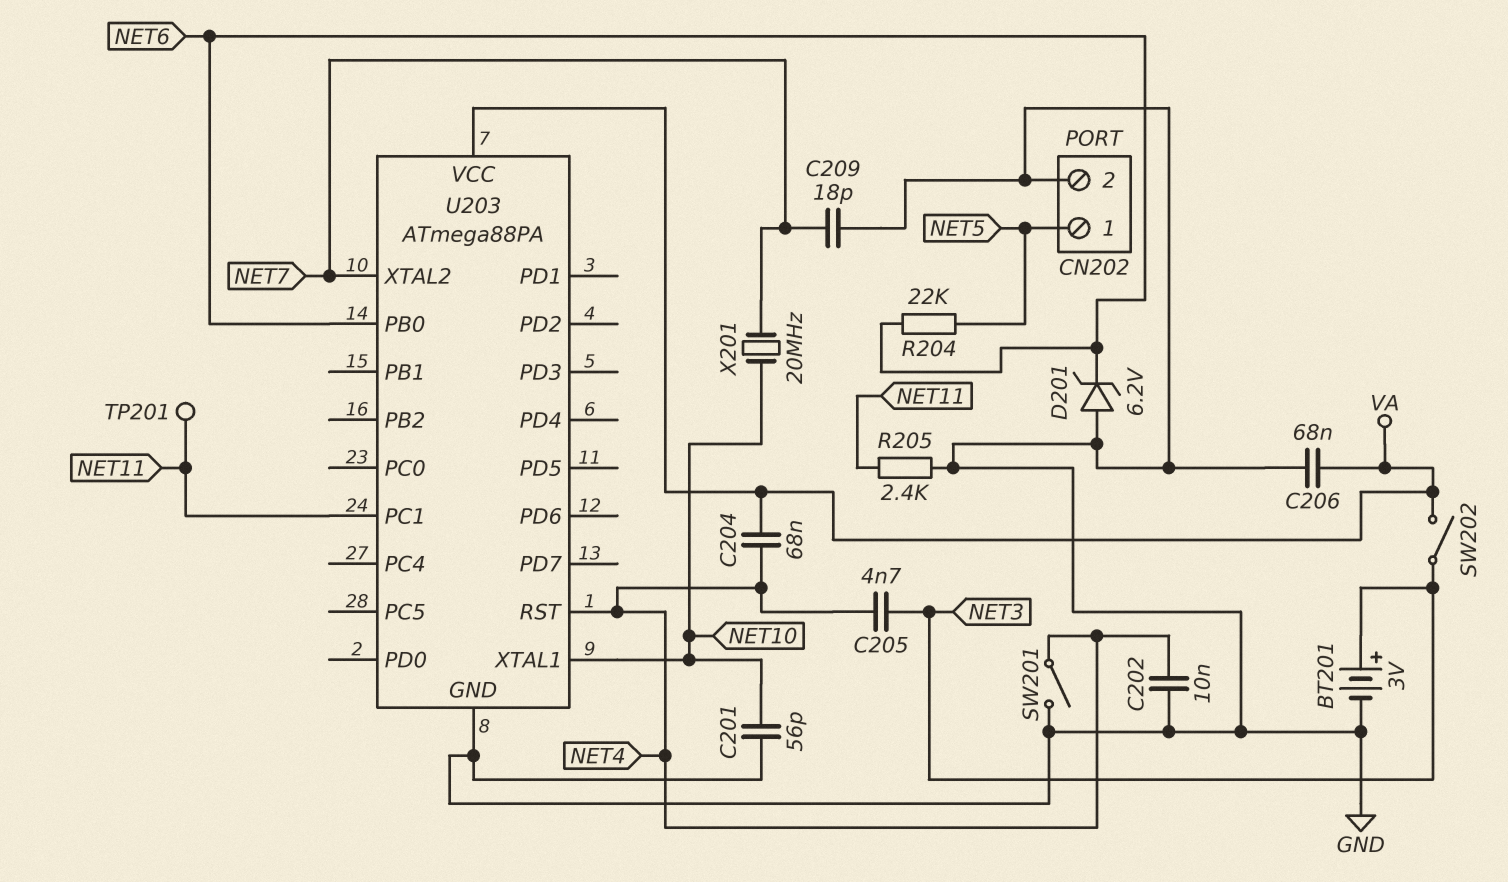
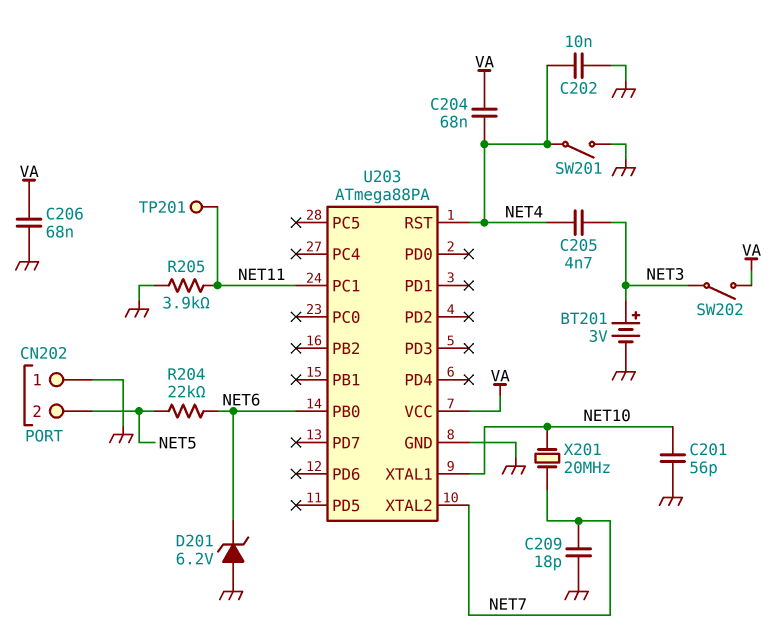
CN202 pin 1: NET5 -> GND
CN202 pin 2: GND -> NET5
R205: 2.4k (GND, NET11) -> 3.9k (GND, NET11)

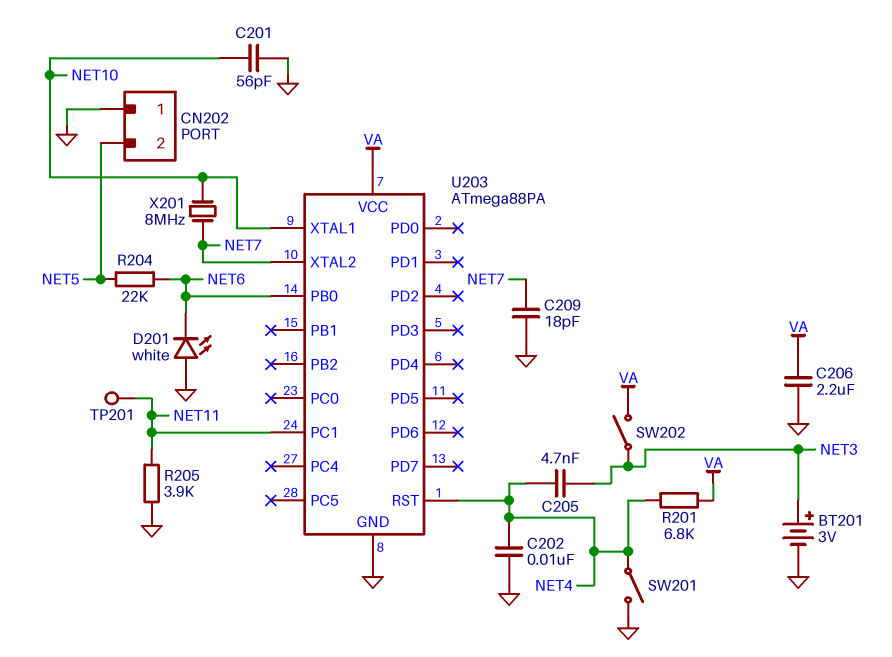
C204: 68nF (NET4, VA) -> none
C206: 68nF (GND, VA) -> 2.2uF (GND, VA)
D201: zener 6.2V (A GND, K NET6) -> LED white (A GND, K NET6)
R201: none -> 6.8k (NET4, VA)
X201: 20MHz (NET7, NET10) -> 8MHz (NET7, NET10)

